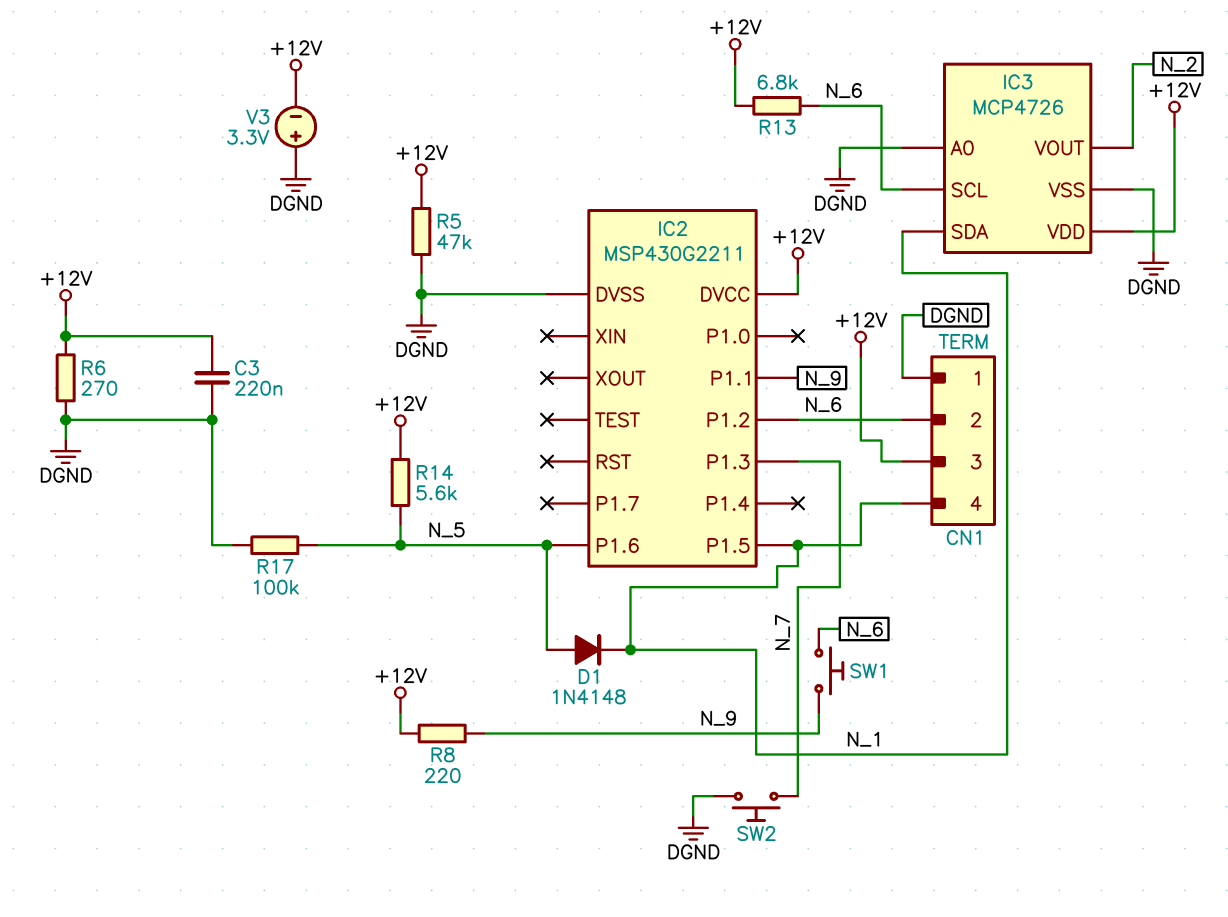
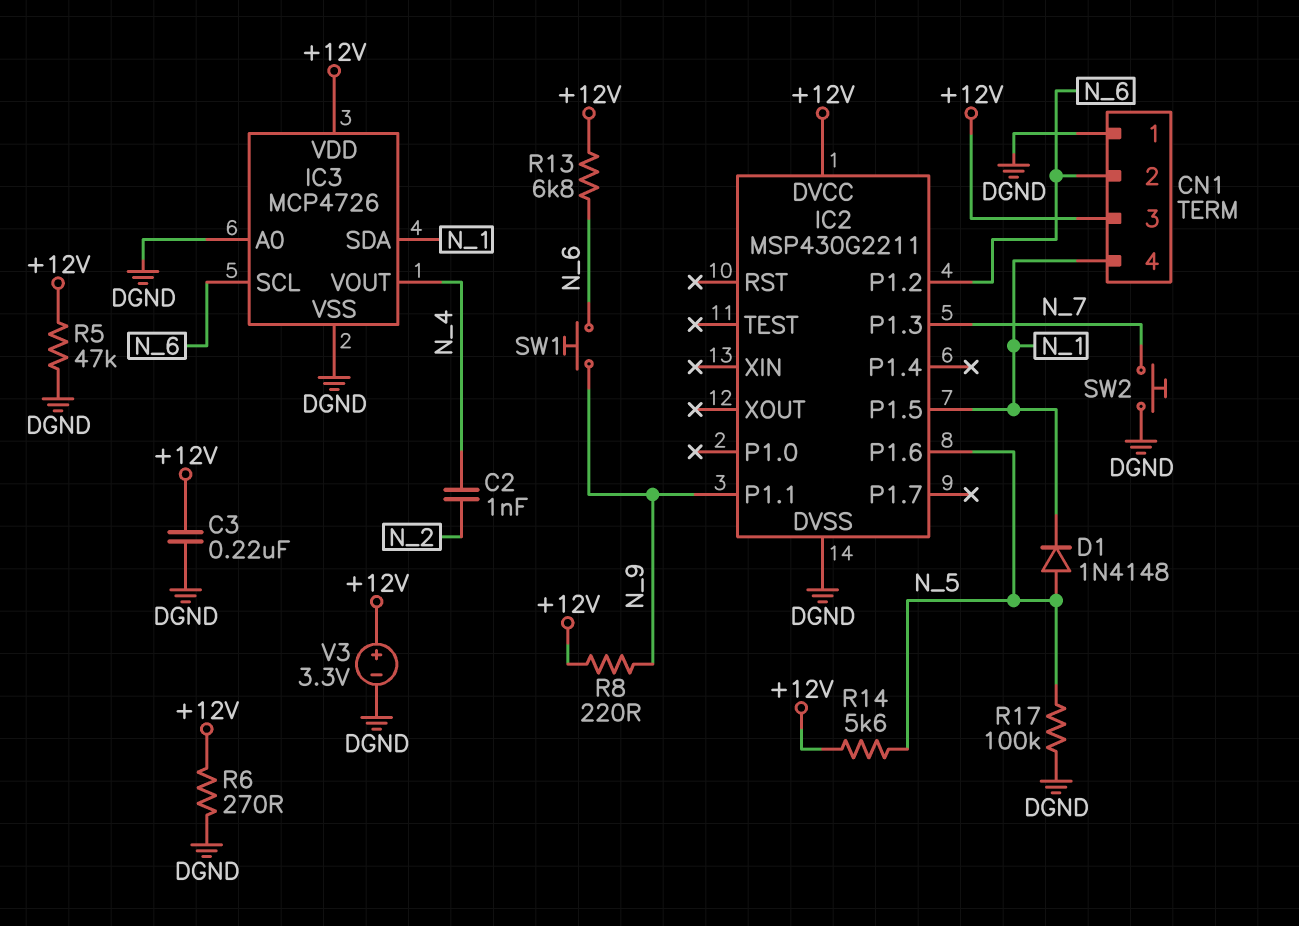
C2: none -> 1nF (N_2, N_4)
IC3 pin VOUT: N_2 -> N_4
V3: 3.3V (plus DGND, minus +12V) -> 3.3V (plus +12V, minus DGND)

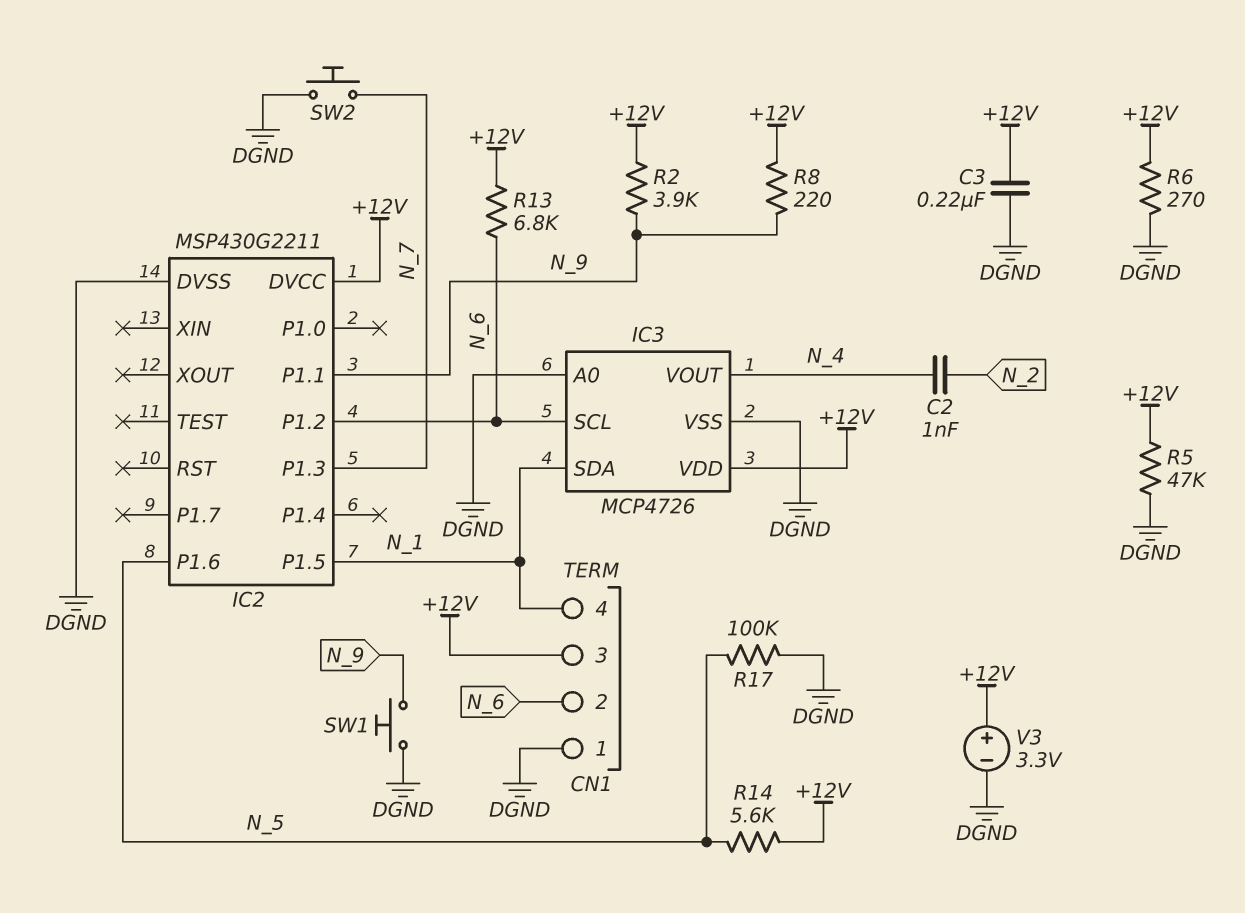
D1: diode 1N4148 (A N_5, K N_1) -> none
R2: none -> 3.9k (+12V, N_9)
SW1: button (N_6, N_9) -> button (DGND, N_9)

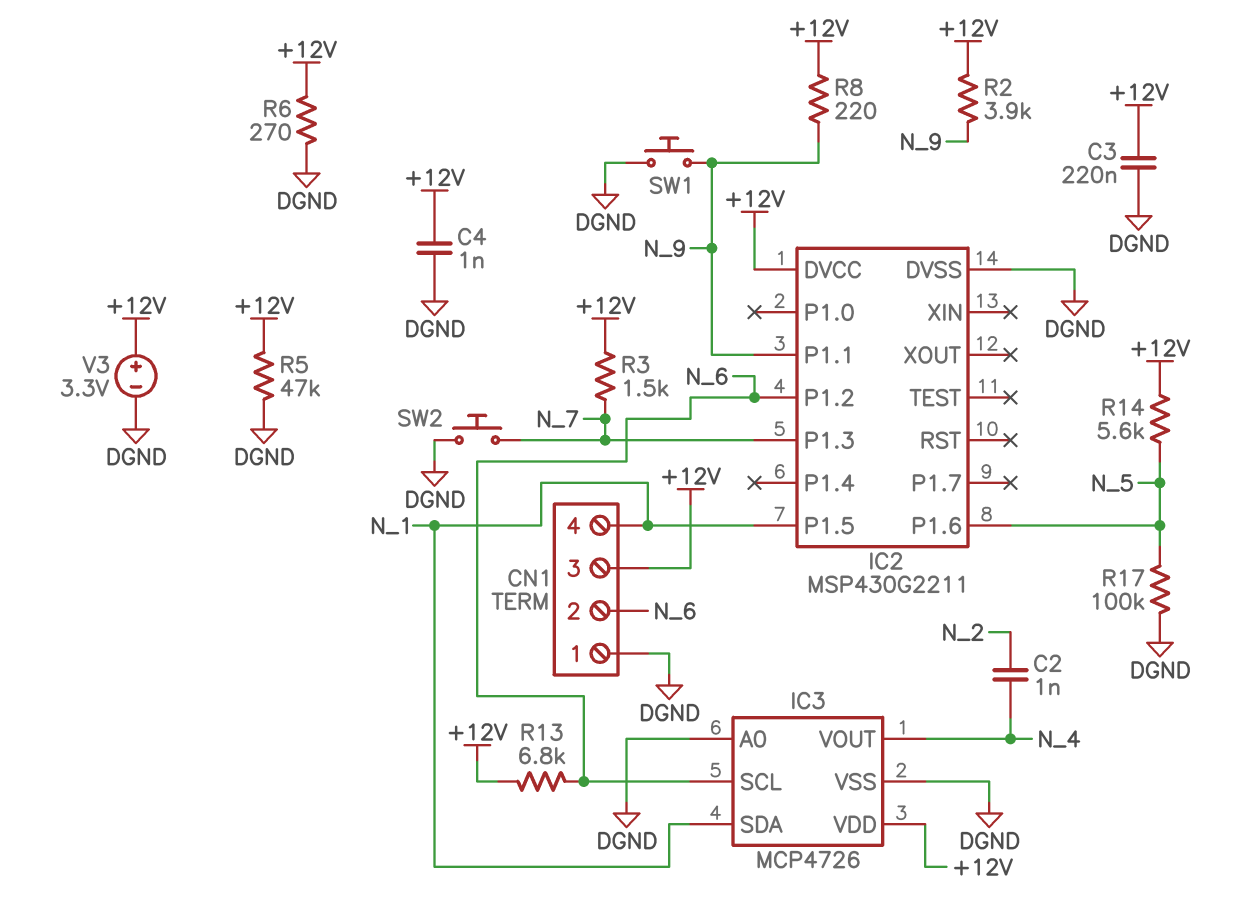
C4: none -> 1nF (+12V, DGND)
R3: none -> 1.5k (+12V, N_7)

